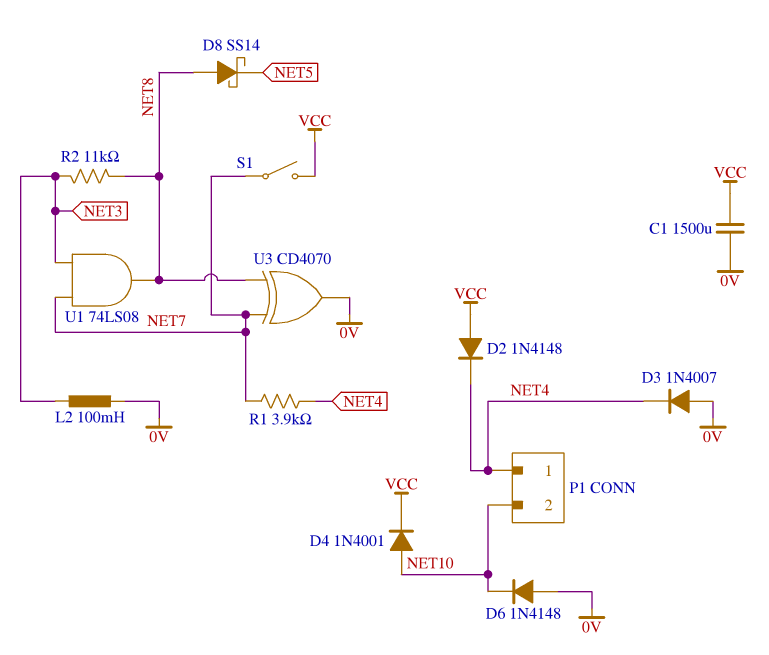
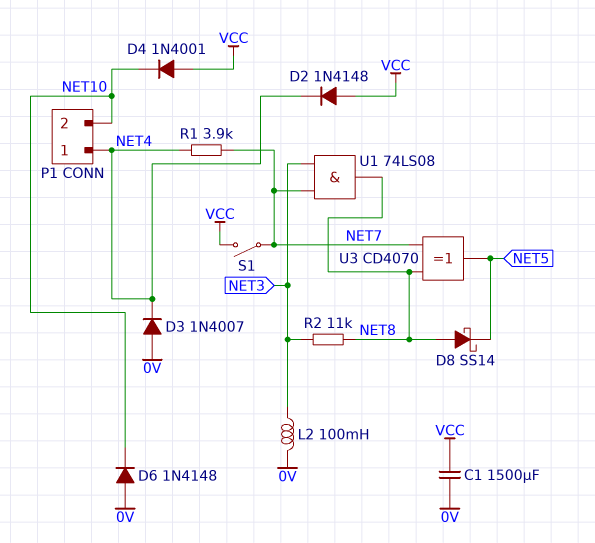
D4: diode 1N4001 (A NET10, K VCC) -> diode 1N4001 (A VCC, K NET10)
U3: XOR CD4070 (in NET7, in NET8, out 0V) -> XOR CD4070 (in NET7, in NET8, out NET5)

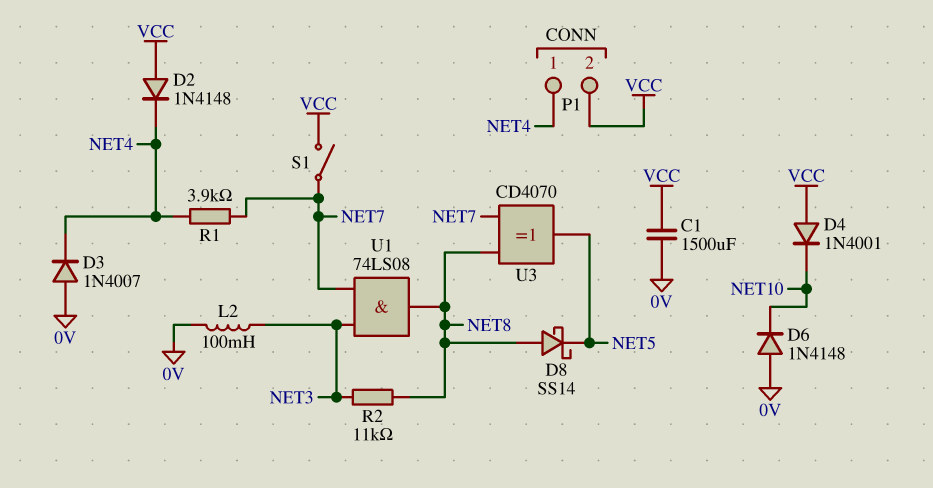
P1 pin 2: NET10 -> VCC

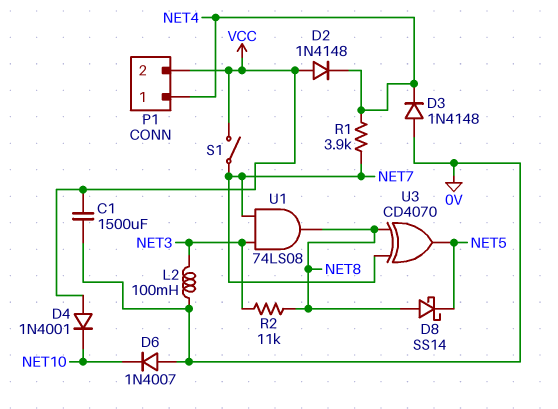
D3: diode 1N4007 (A 0V, K NET4) -> diode 1N4148 (A 0V, K NET4)
D6: diode 1N4148 (A 0V, K NET10) -> diode 1N4007 (A 0V, K NET10)

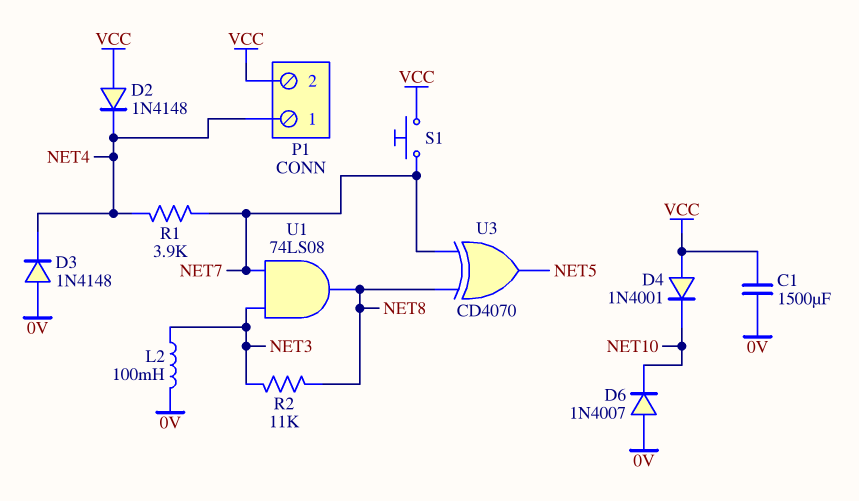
D8: schottky SS14 (A NET8, K NET5) -> none
S1: switch (NET7, VCC) -> button (NET7, VCC)

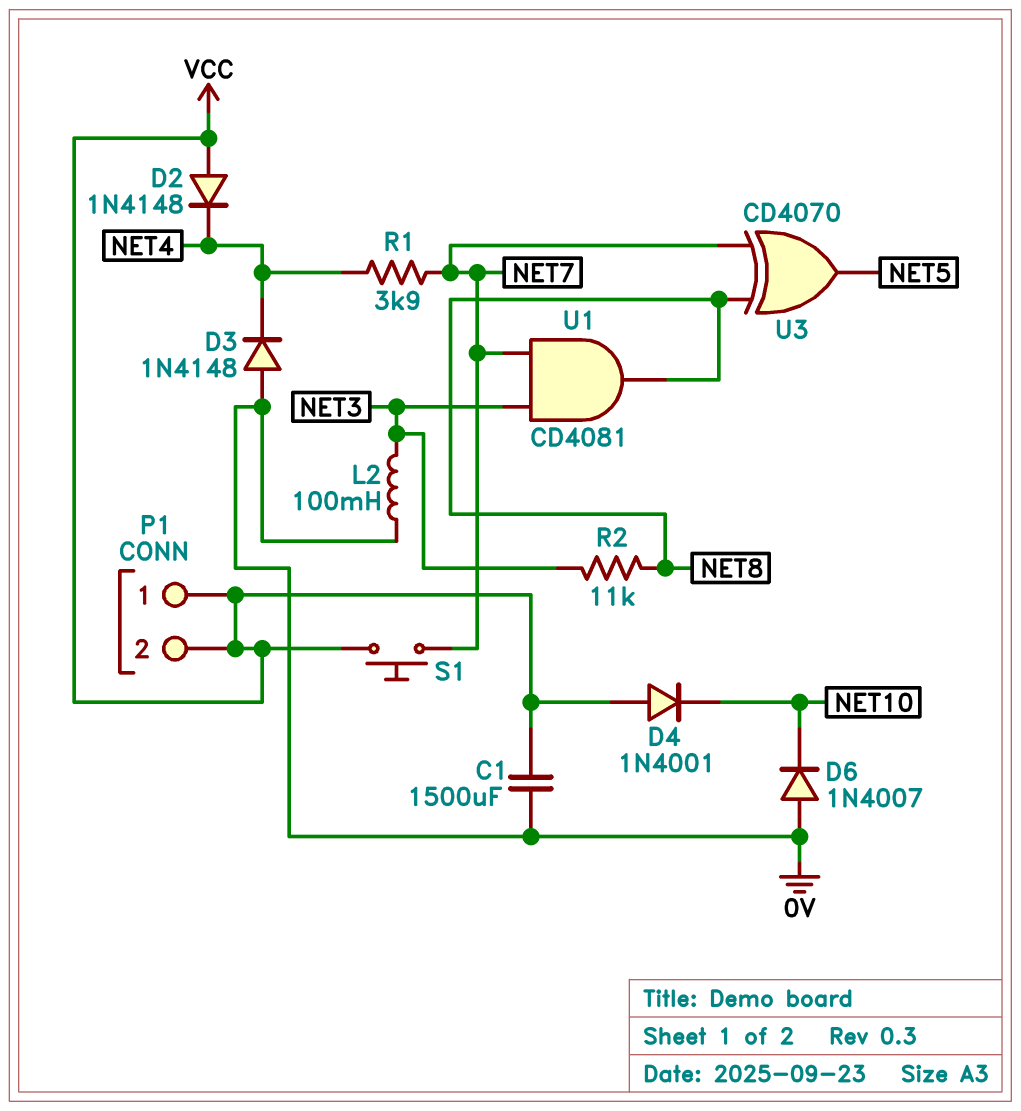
P1 pin 1: NET4 -> VCC
U1: AND 74LS08 (in NET3, in NET7, out NET8) -> AND CD4081 (in NET3, in NET7, out NET8)

